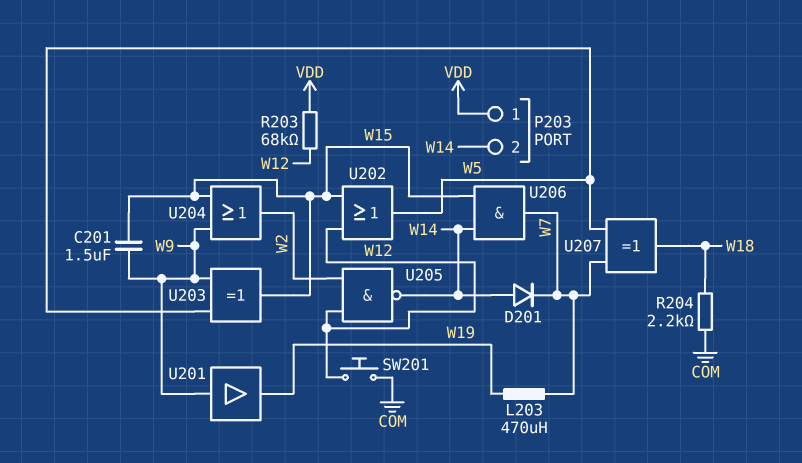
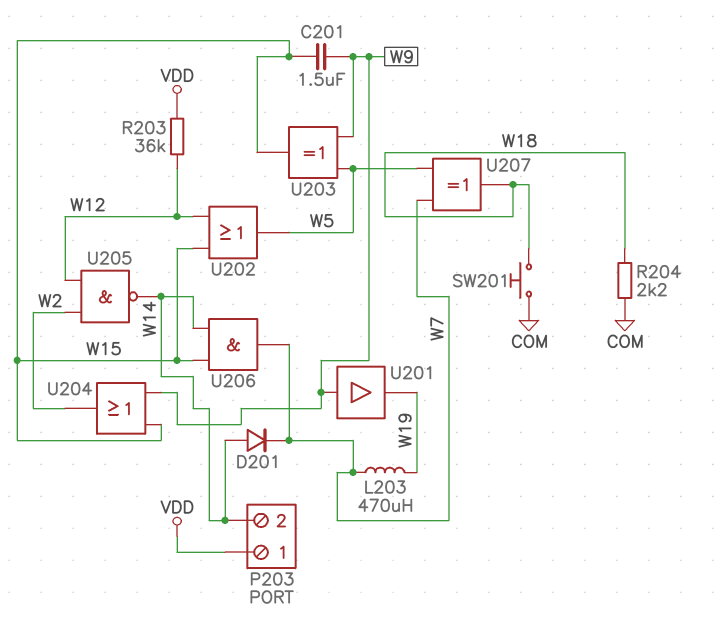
R203: 68k (VDD, W12) -> 36k (VDD, W12)
SW201: button (COM, W12) -> button (COM, W18)

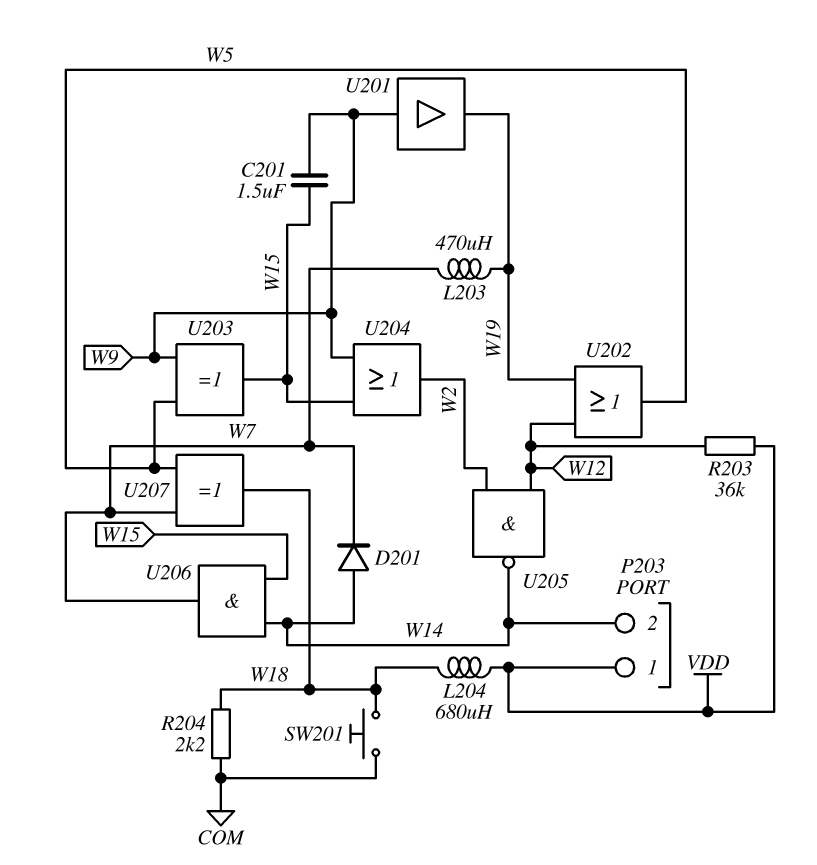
L204: none -> 680uH (VDD, W18)
U202: OR (in W12, in W15, out W5) -> OR (in W12, in W19, out W5)

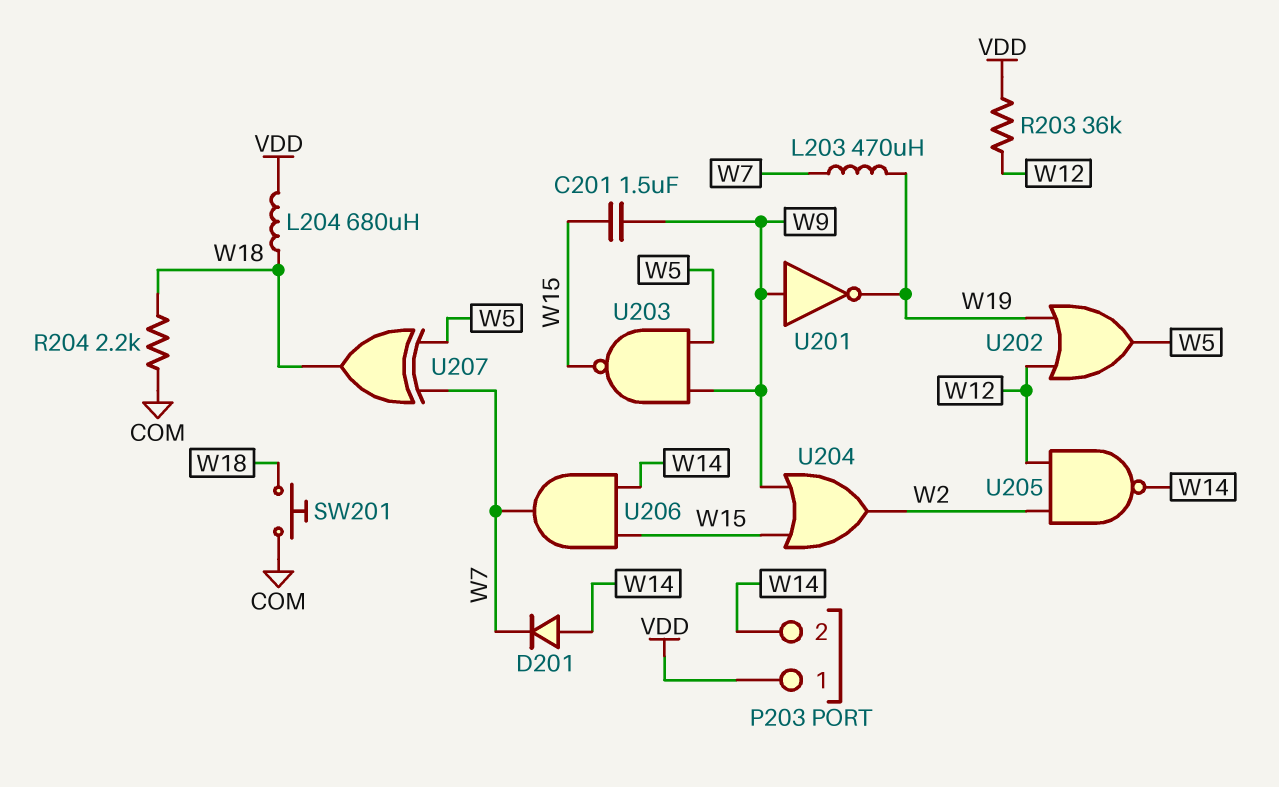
U201: buffer (in W9, out W19) -> NOT (in W9, out W19)
U203: XOR (in W5, in W9, out W15) -> NAND (in W5, in W9, out W15)

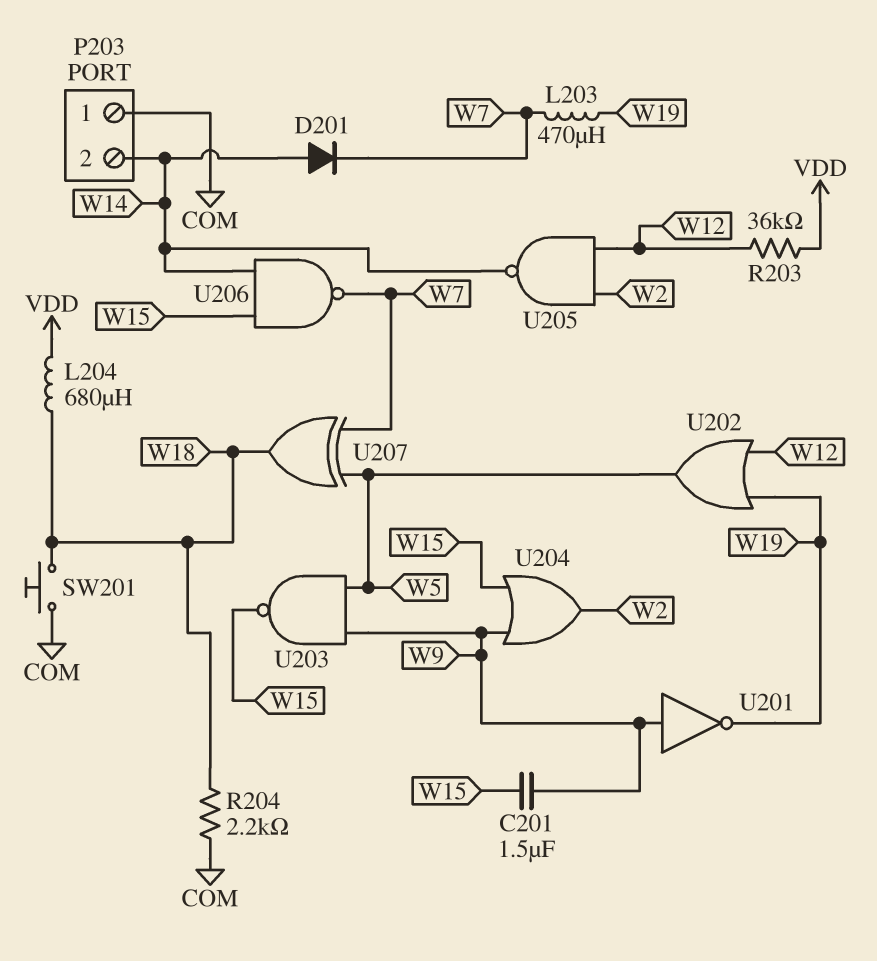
P203 pin 1: VDD -> COM
U206: AND (in W14, in W15, out W7) -> NAND (in W14, in W15, out W7)

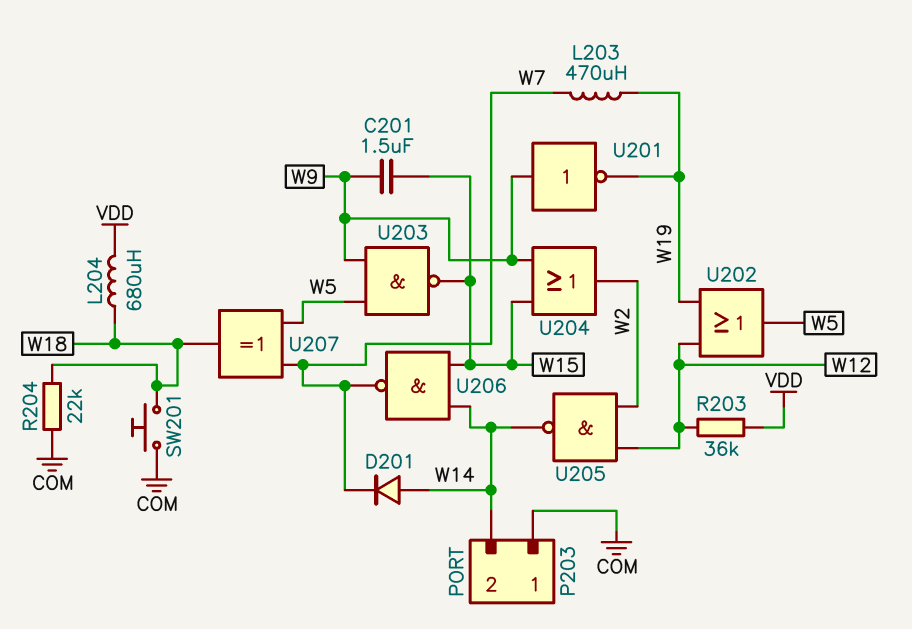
R204: 2.2k (COM, W18) -> 22k (COM, W18)

